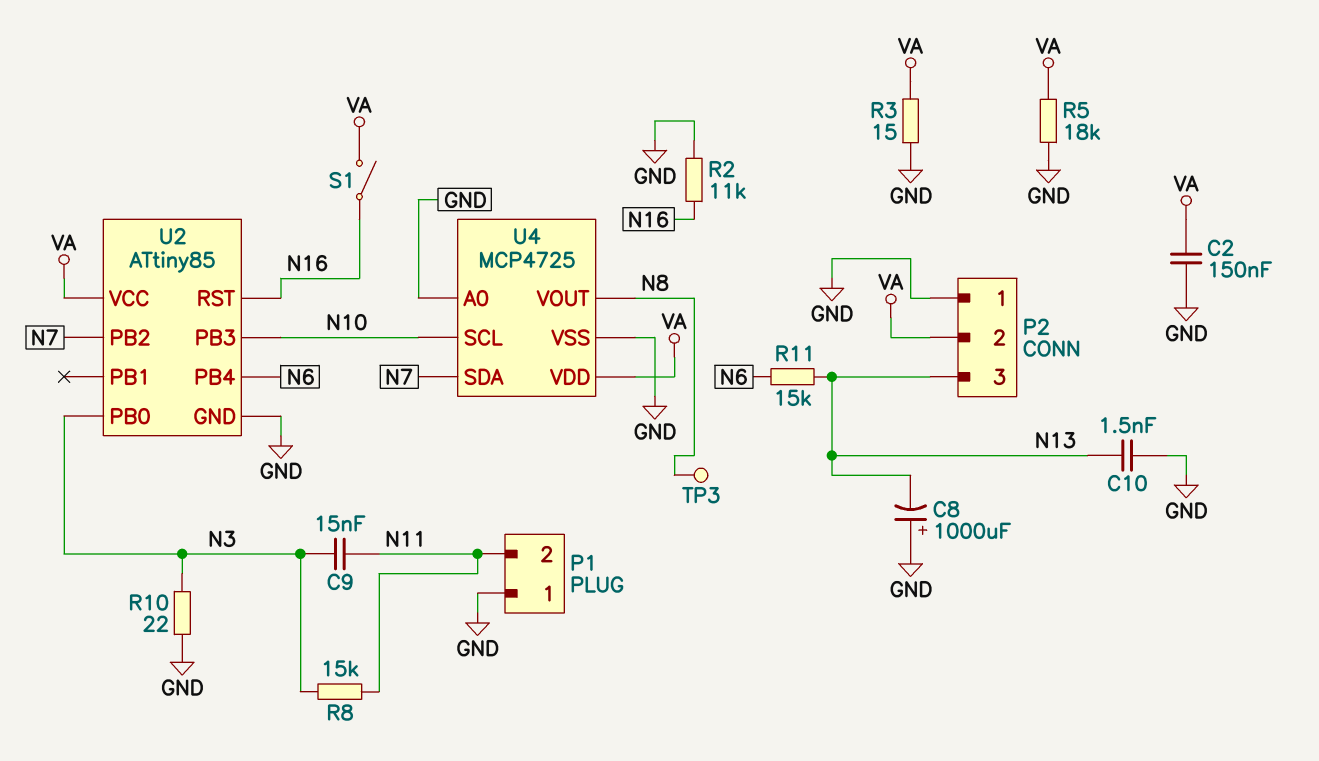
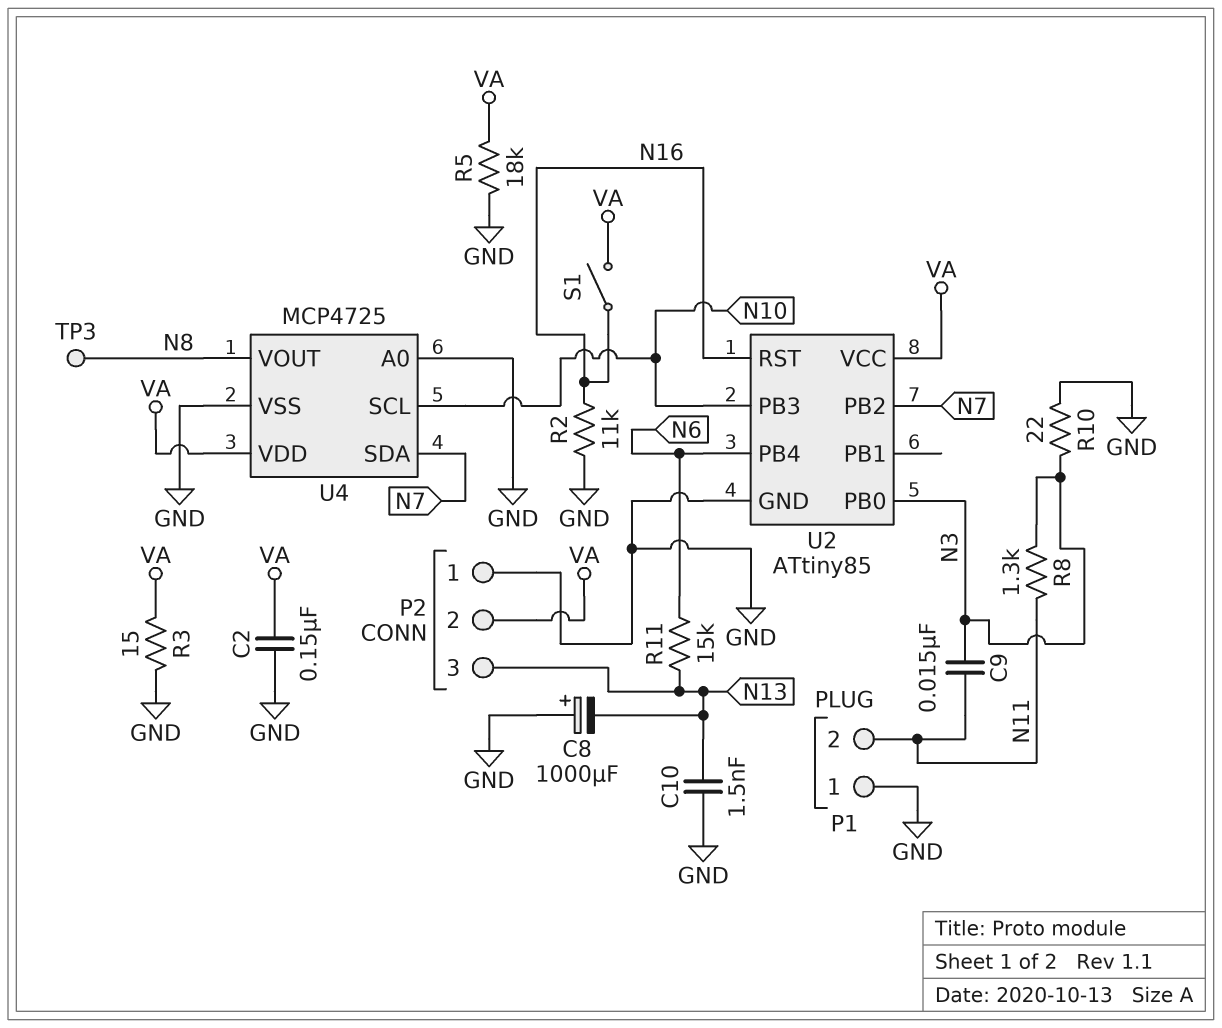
R8: 15k (N3, N11) -> 1.3k (N3, N11)

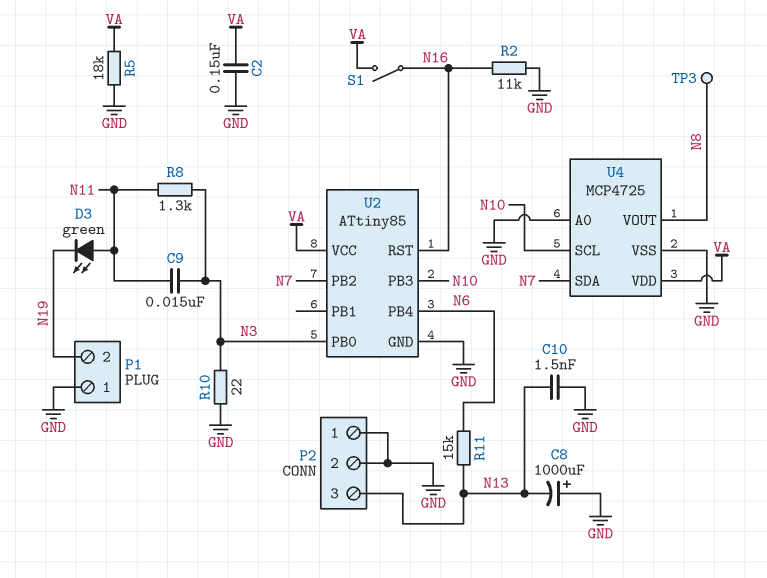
D3: none -> LED green (A N11, K N19)
P1 pin 2: N11 -> N19
P2 pin 2: VA -> GND
R3: 15 (GND, VA) -> none

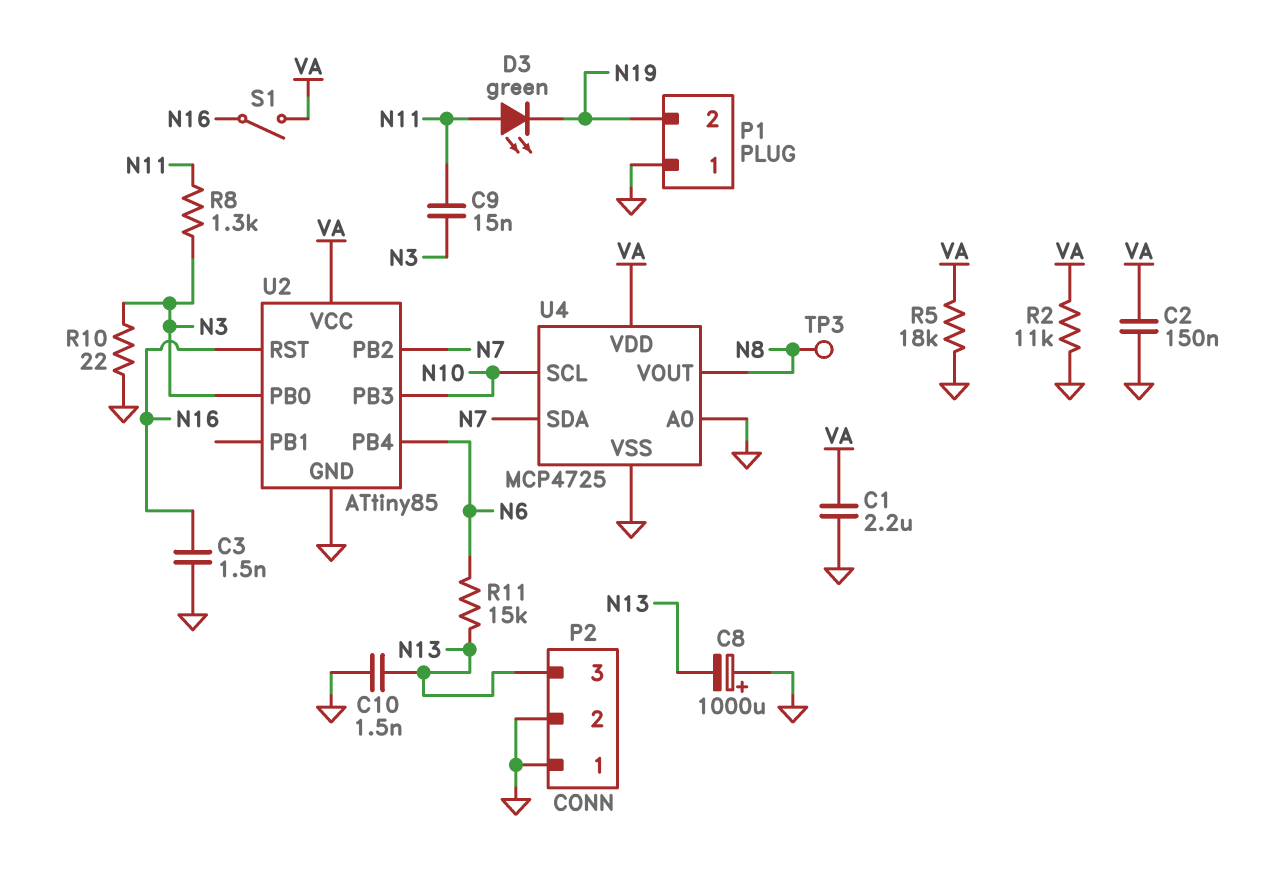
C1: none -> 2.2uF (GND, VA)
C3: none -> 1.5nF (GND, N16)
R2: 11k (GND, N16) -> 11k (GND, VA)

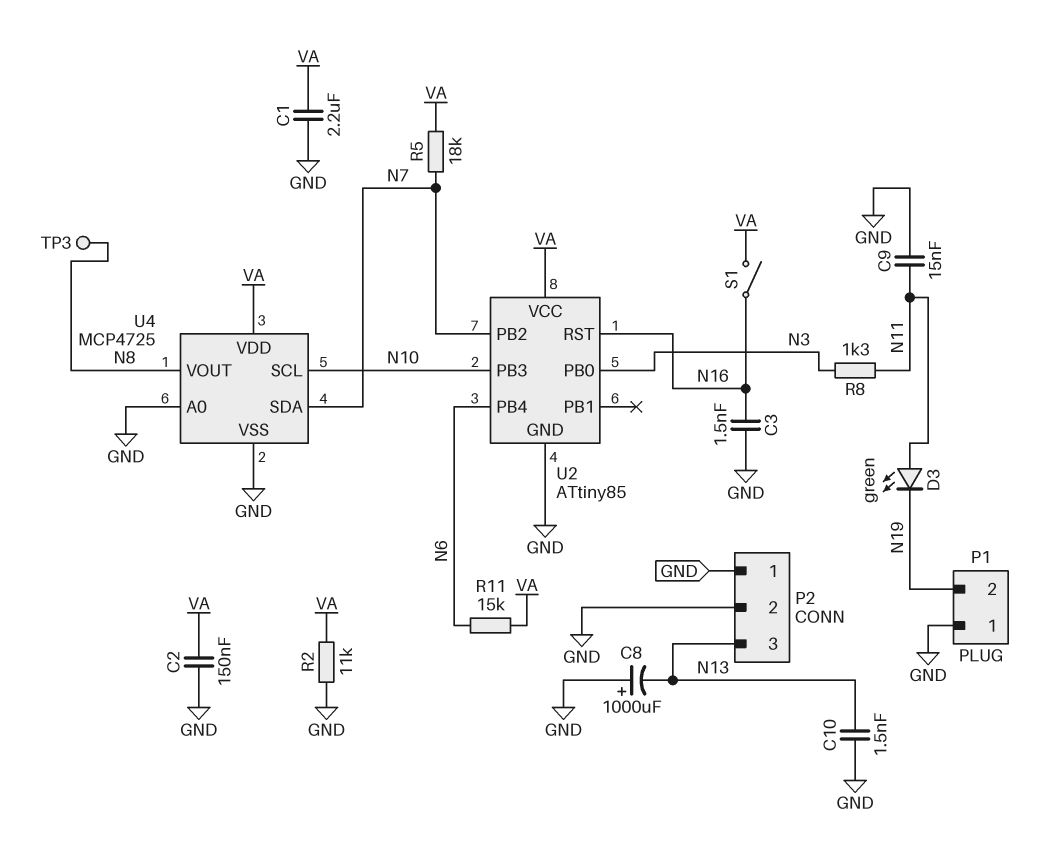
C9: 15nF (N3, N11) -> 15nF (GND, N11)
R5: 18k (GND, VA) -> 18k (N7, VA)
R10: 22 (GND, N3) -> none
R11: 15k (N6, N13) -> 15k (N6, VA)

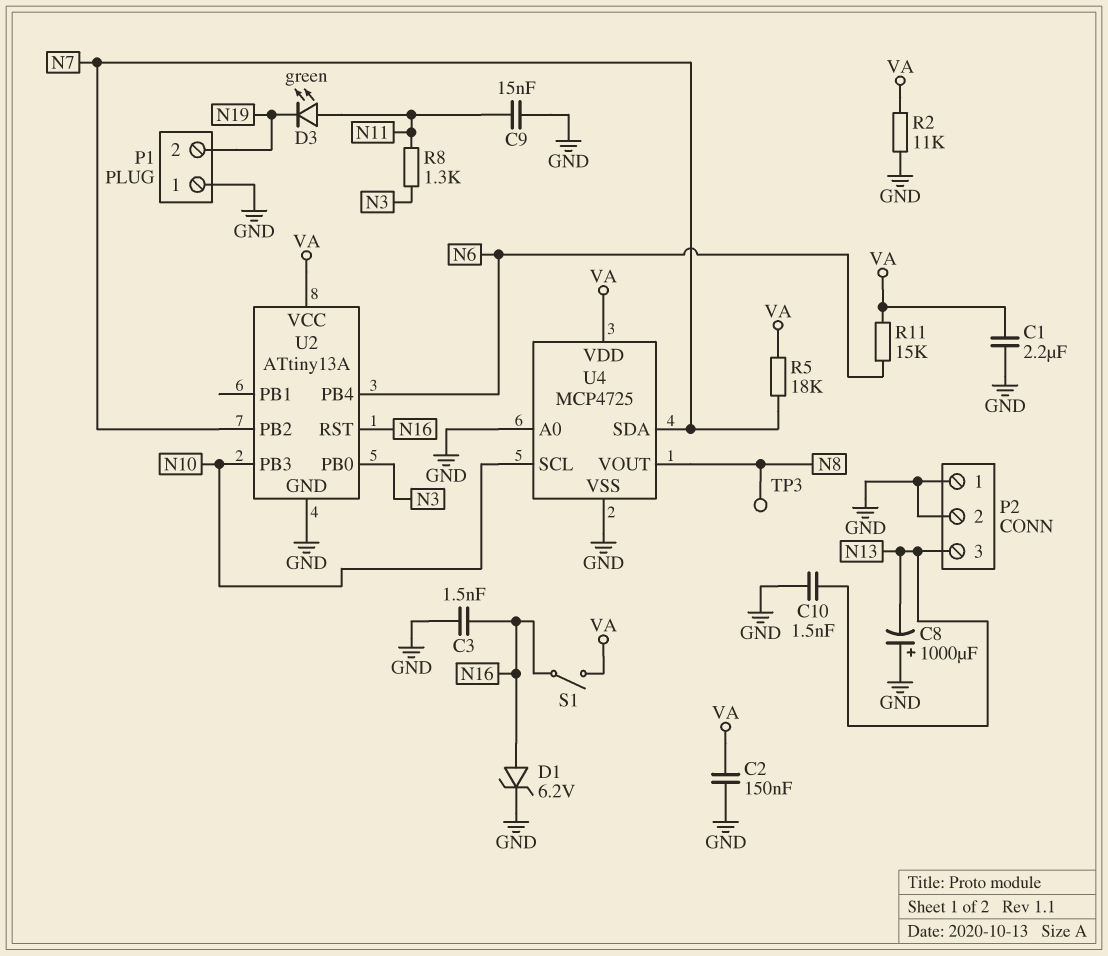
D1: none -> zener 6.2V (A N16, K GND)
U2: ATtiny85 -> ATtiny13A

